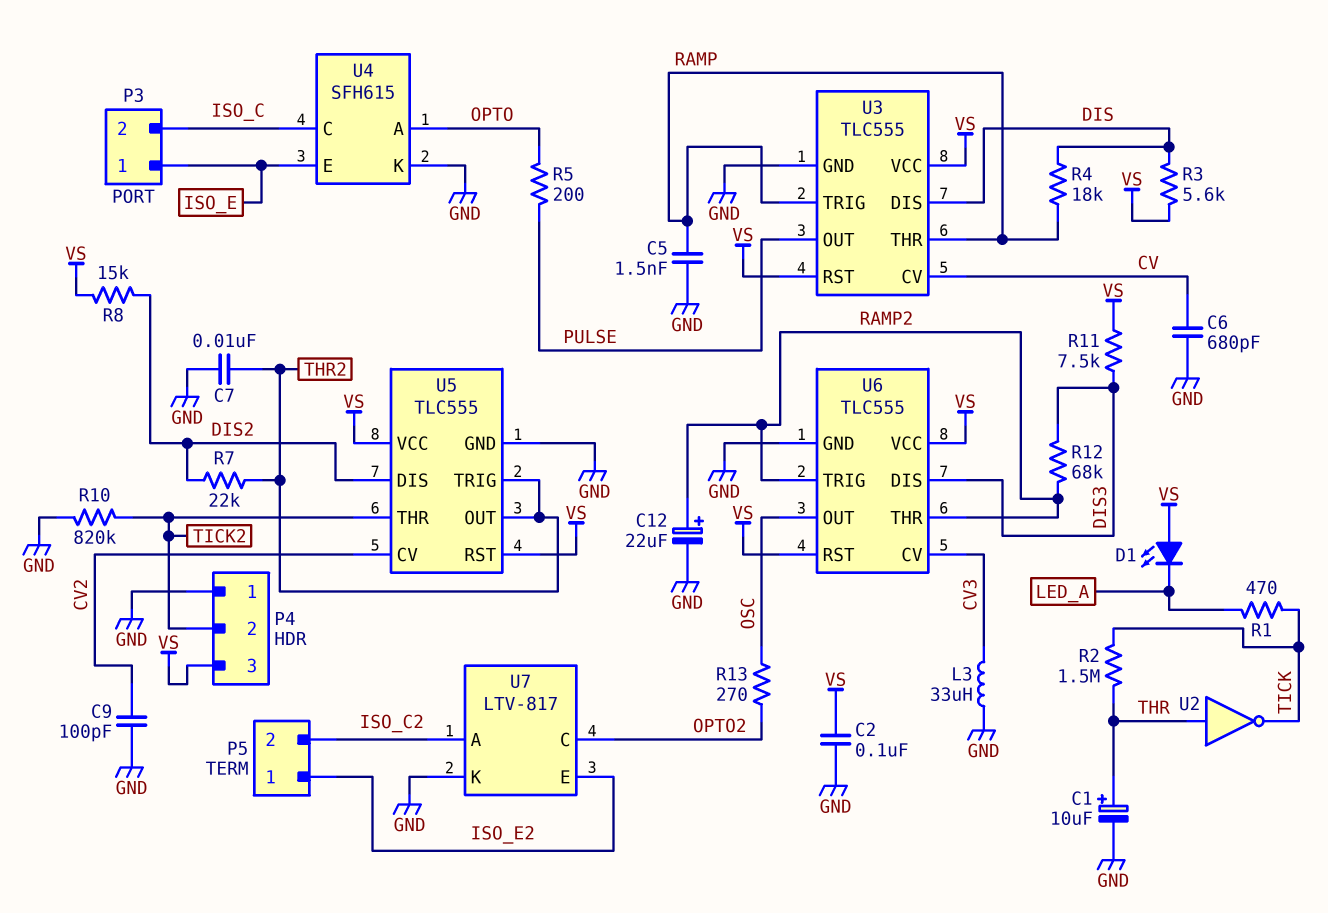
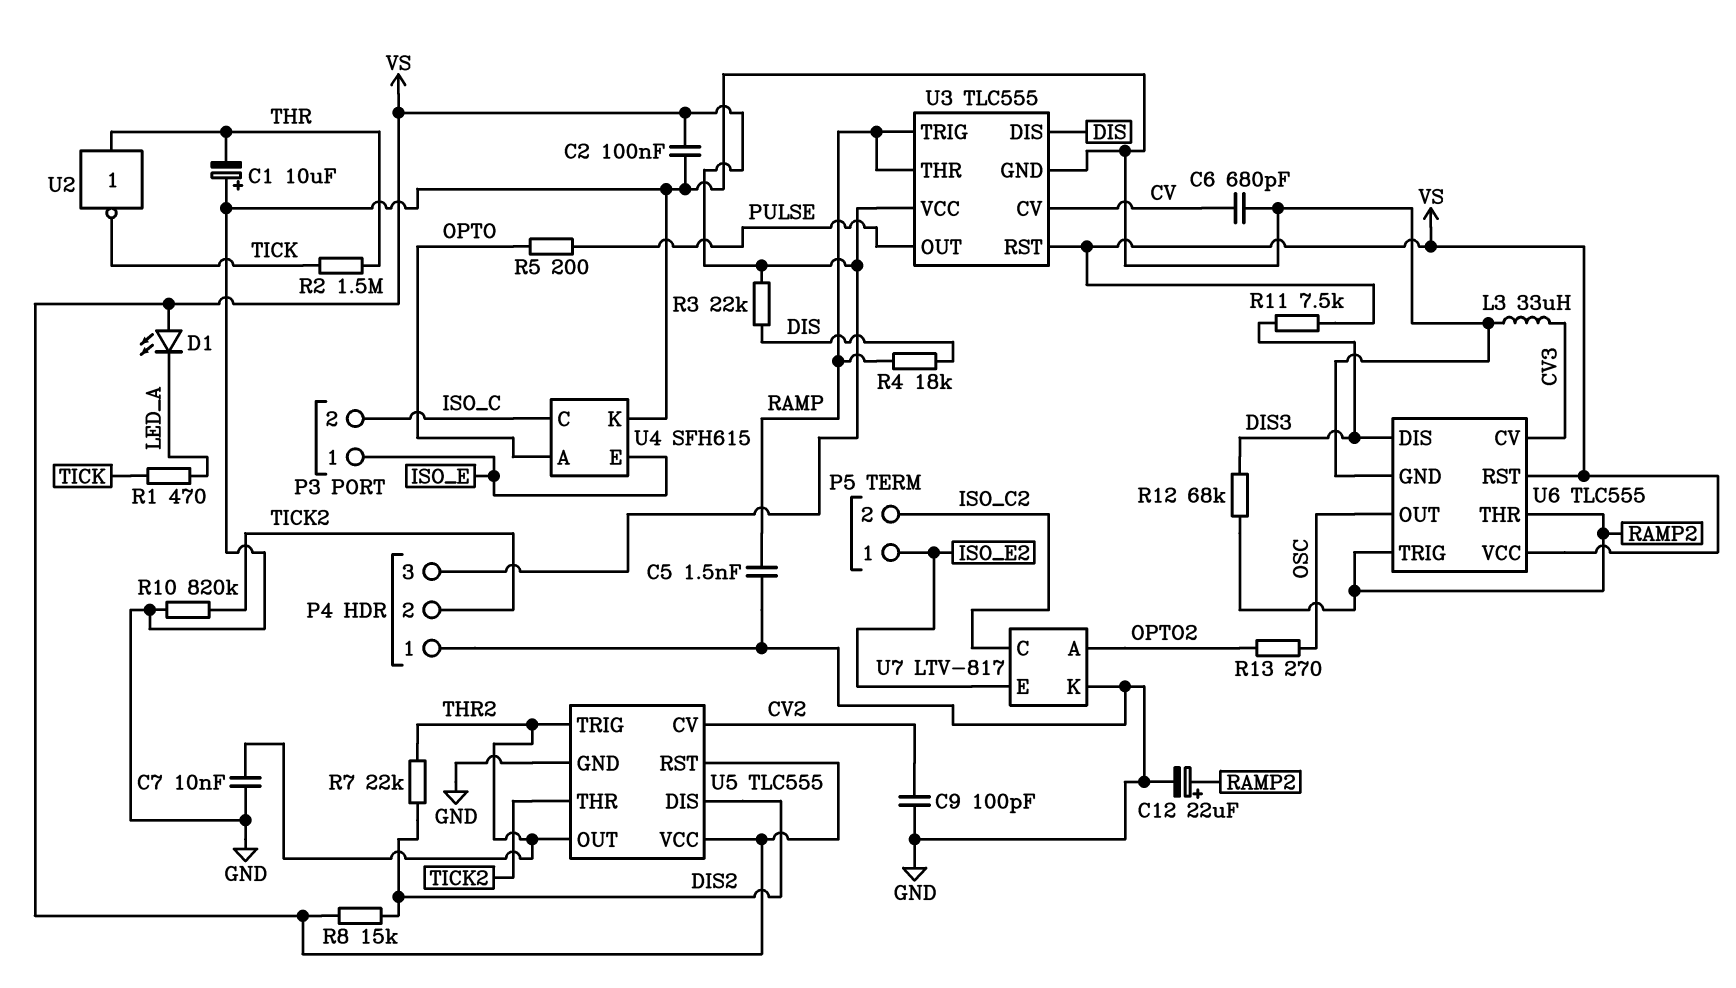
C1: 10uF (plus THR, minus GND) -> 10uF (plus GND, minus THR)
R3: 5.6k (DIS, VS) -> 22k (DIS, VS)
U7 pin A: ISO_C2 -> OPTO2
U7 pin C: OPTO2 -> ISO_C2

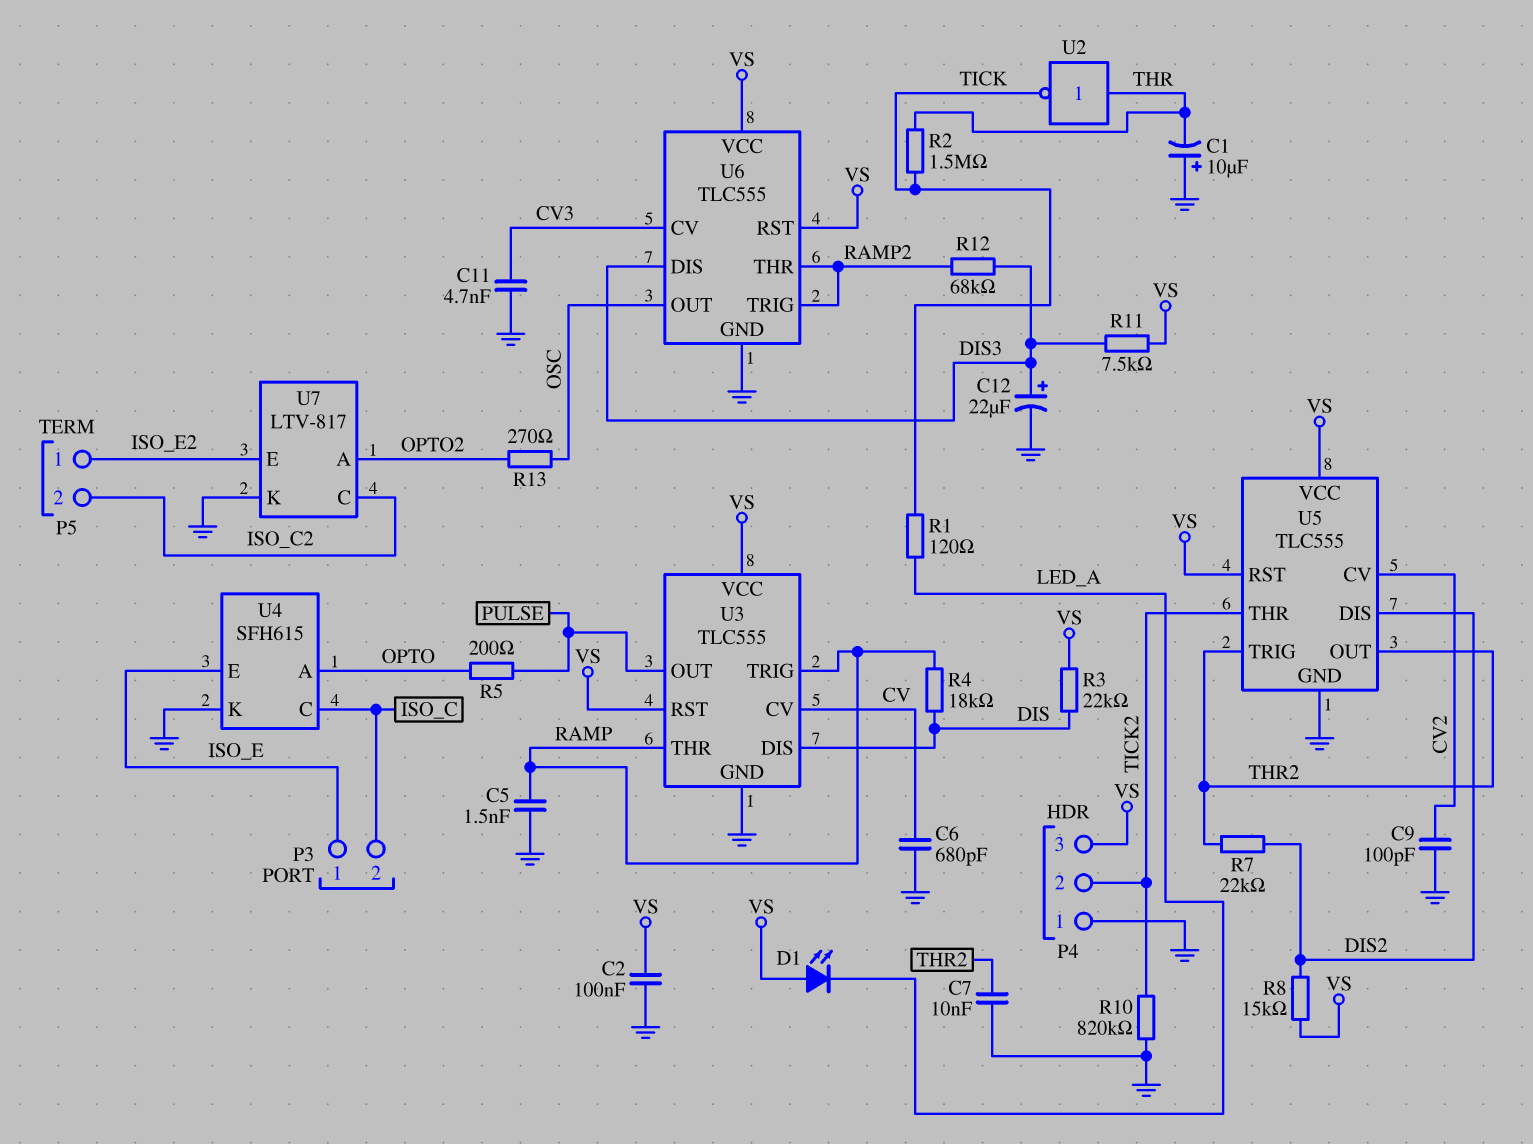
C11: none -> 4.7nF (CV3, GND)
C12: 22uF (plus RAMP2, minus GND) -> 22uF (plus DIS3, minus GND)
L3: 33uH (CV3, GND) -> none
R1: 470 (LED_A, TICK) -> 120 (LED_A, TICK)

